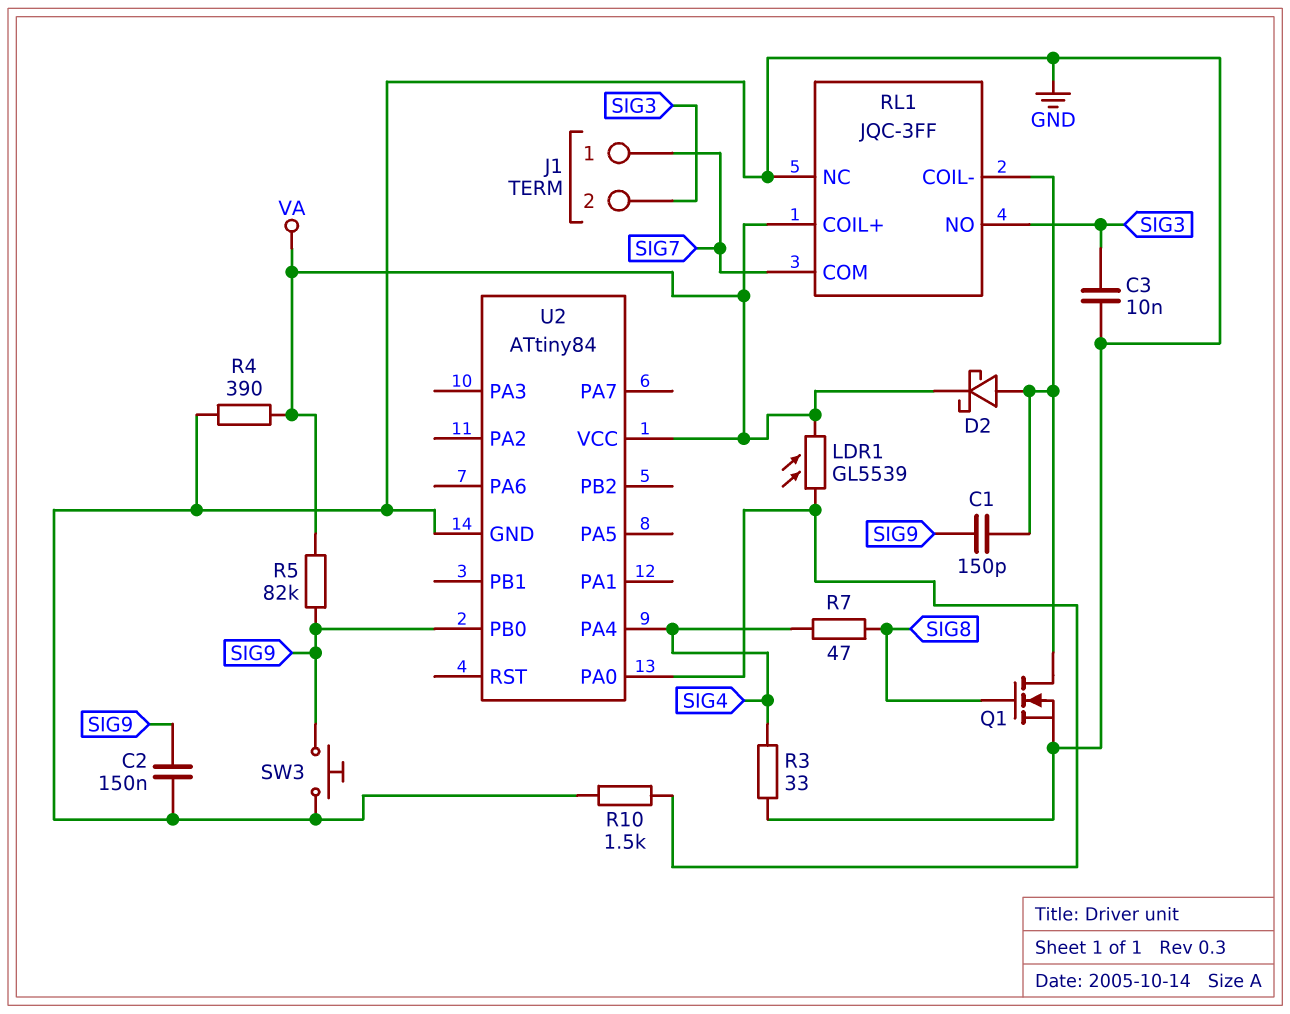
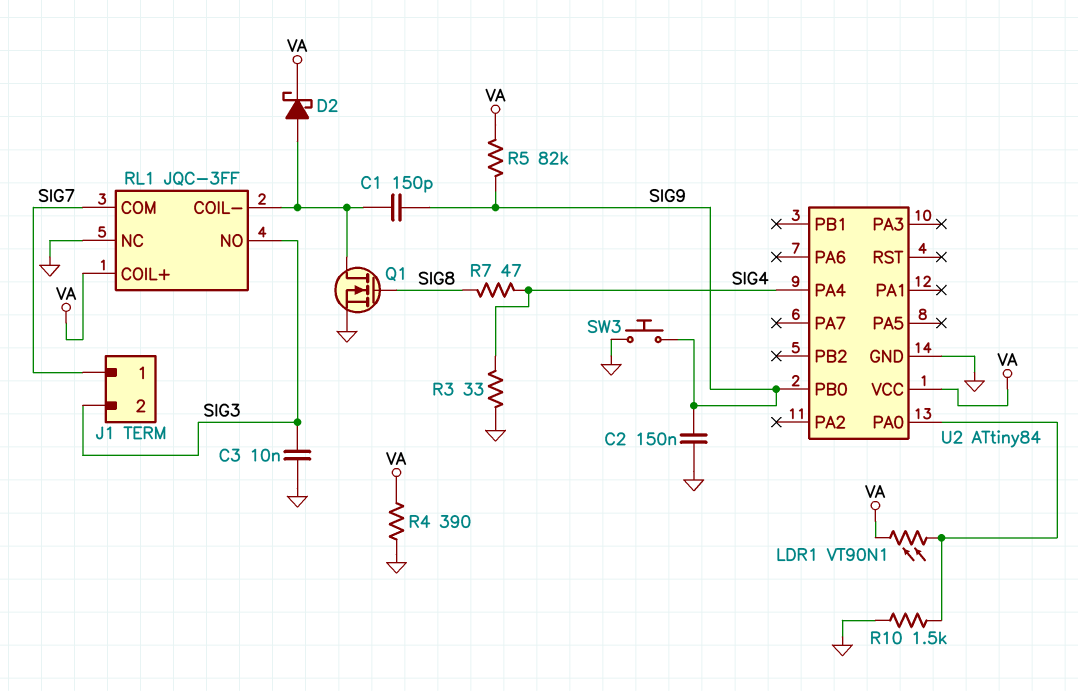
LDR1: GL5539 (U2/PA0, VA) -> VT90N1 (U2/PA0, VA)

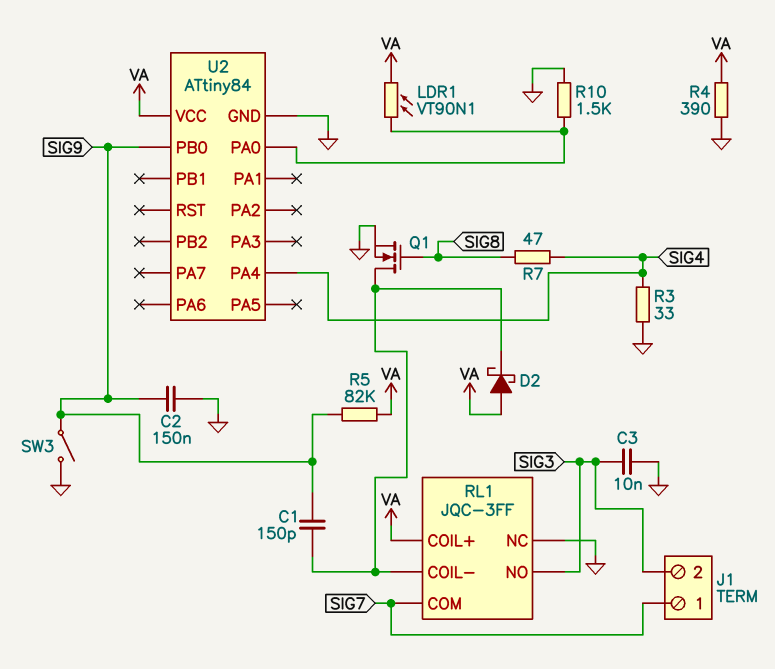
D2: schottky (A RL1/COIL-, K VA) -> schottky (A VA, K RL1/COIL-)
SW3: button (GND, SIG9) -> switch (GND, SIG9)

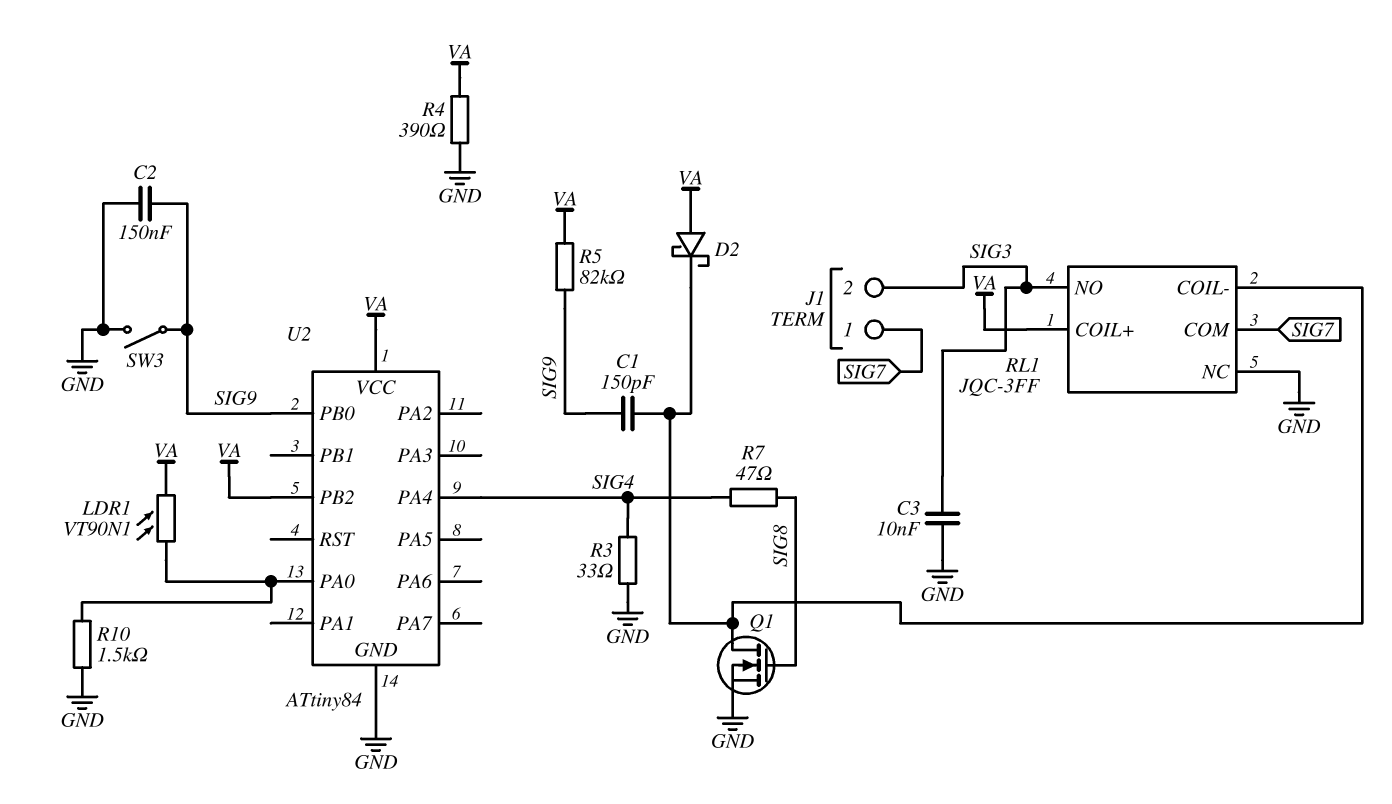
U2 pin PB2: none -> VA

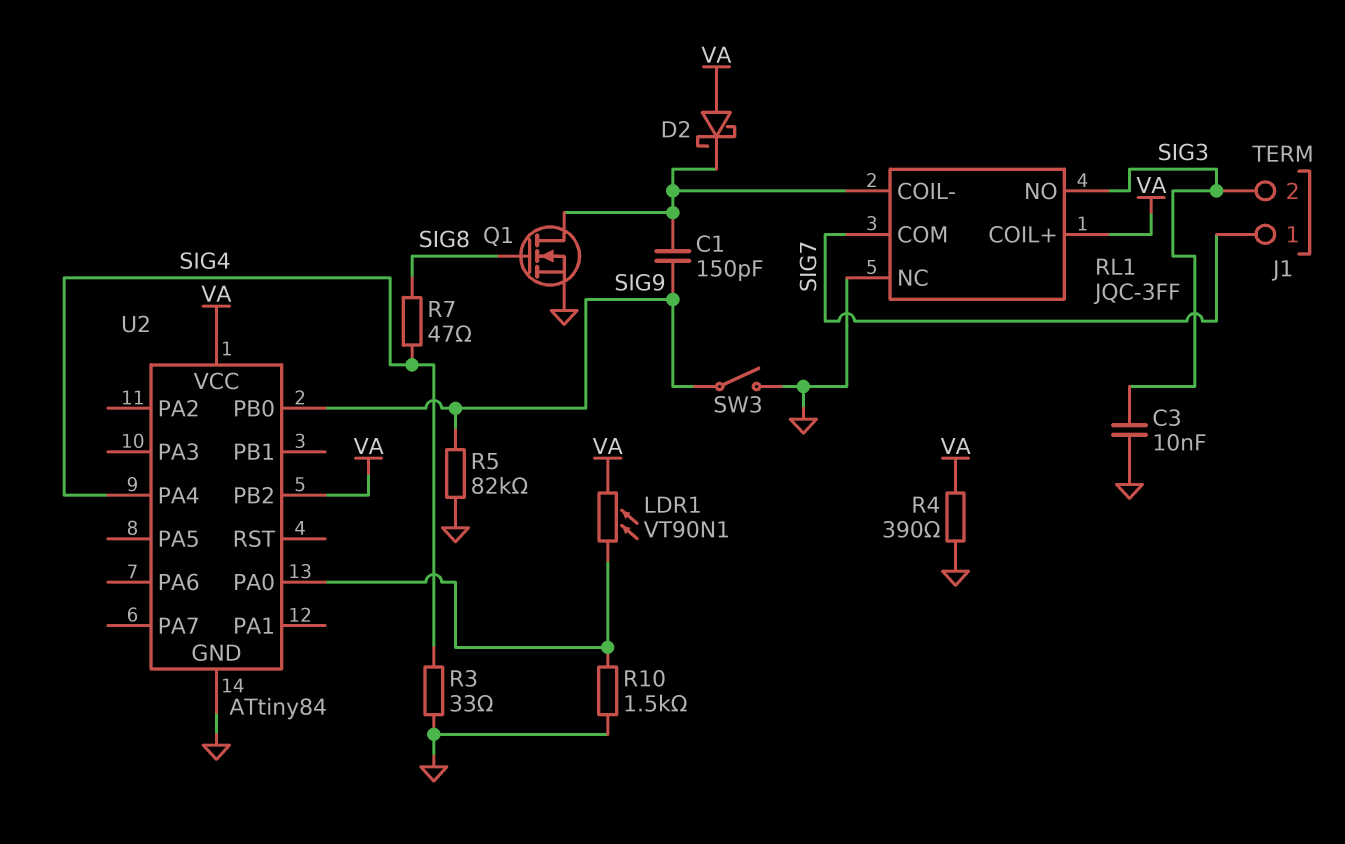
C2: 150nF (GND, SIG9) -> none
R5: 82k (SIG9, VA) -> 82k (GND, SIG9)

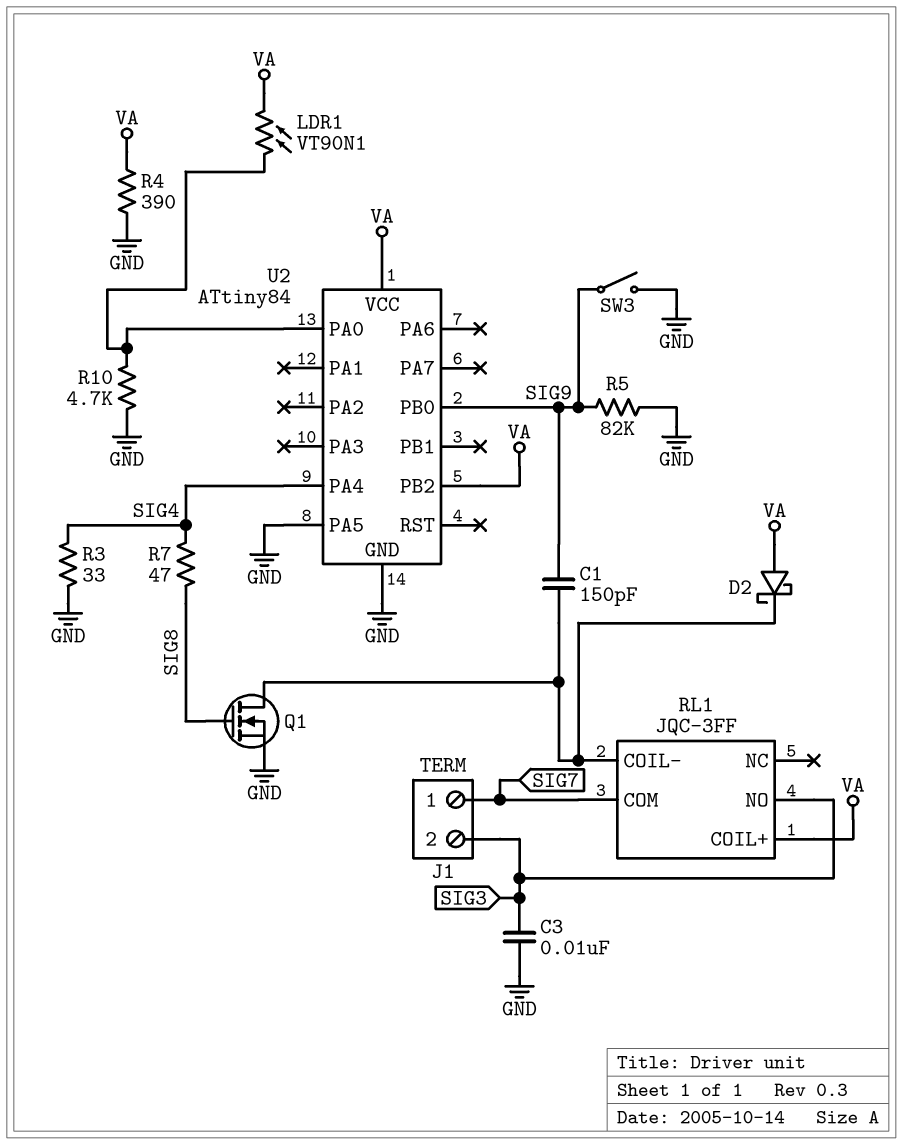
R10: 1.5k (GND, U2/PA0) -> 4.7k (GND, U2/PA0)
RL1 pin NC: GND -> none
U2 pin PA5: none -> GND

